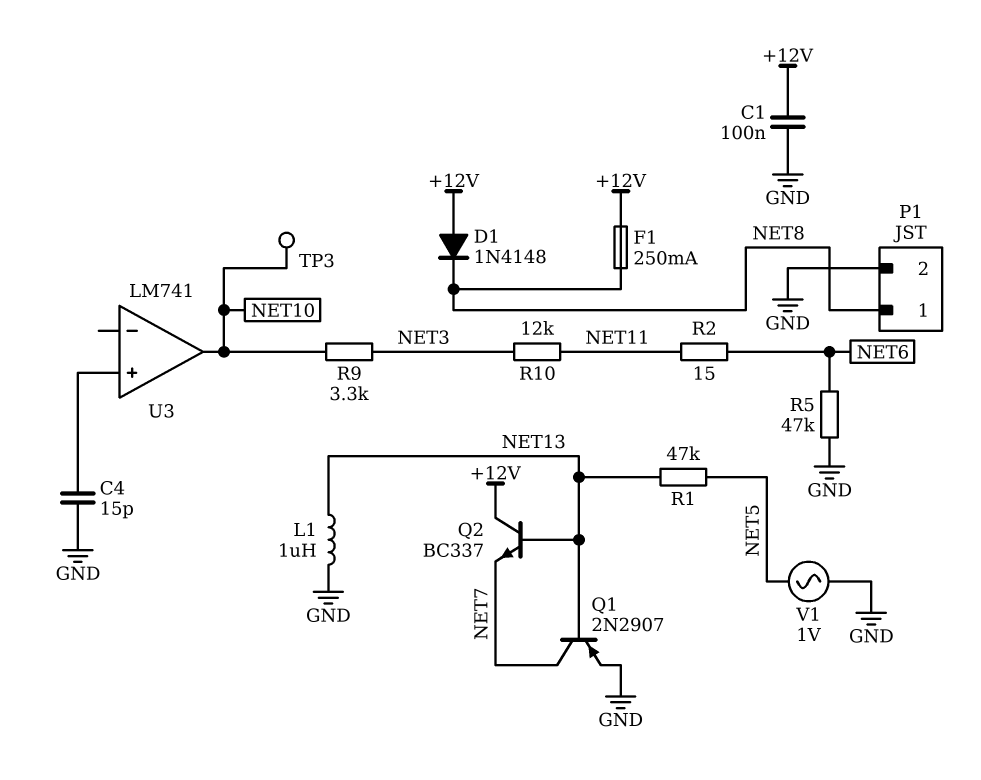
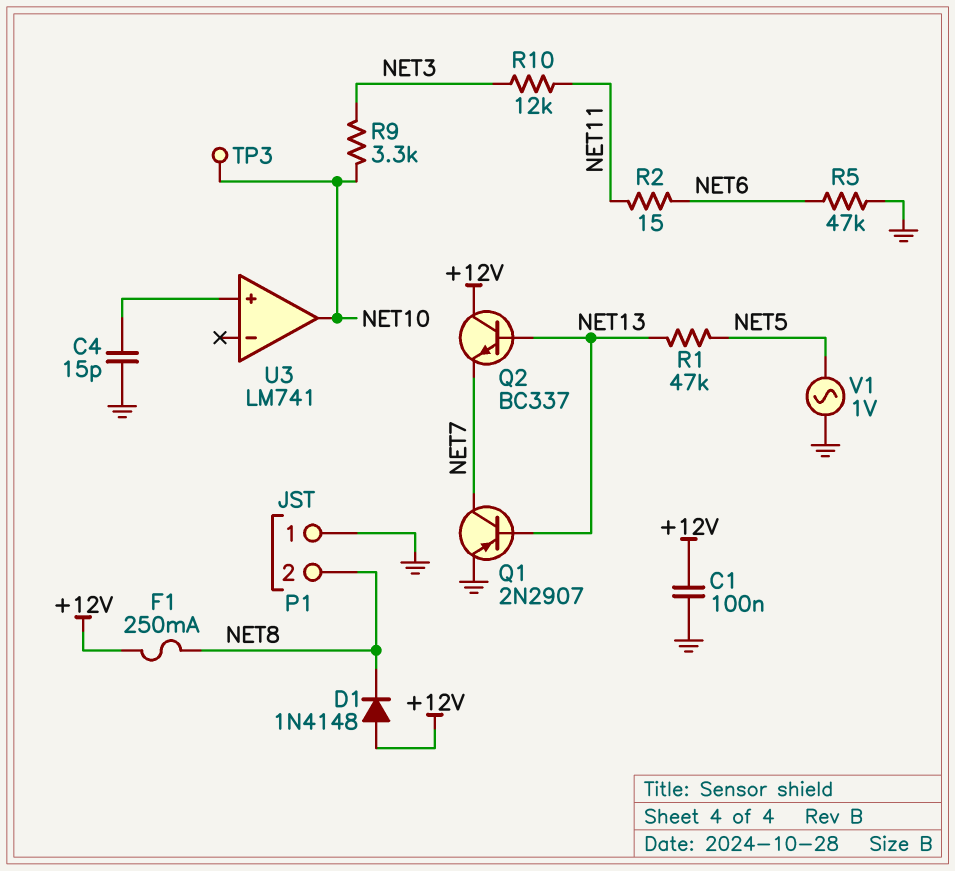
L1: 1uH (GND, NET13) -> none
P1 pin 1: NET8 -> GND
P1 pin 2: GND -> NET8

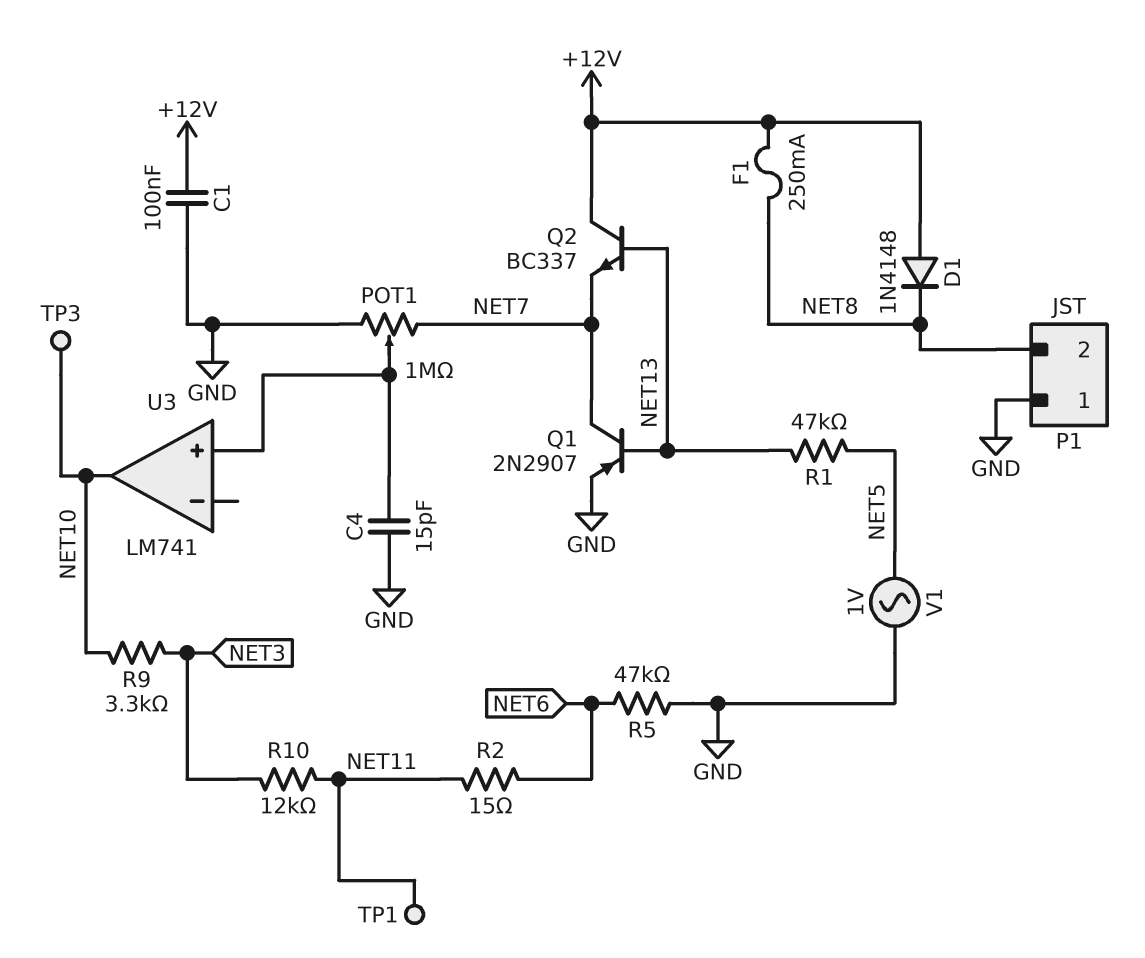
POT1: none -> 1M (GND, NET7, wiper U3/in+)
TP1: none -> test point (NET11)

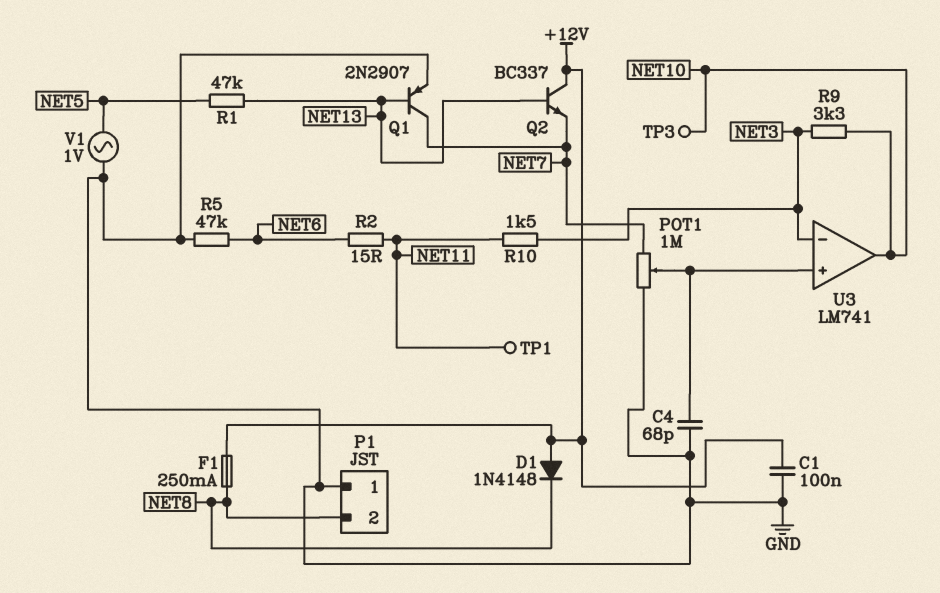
C4: 15pF (GND, U3/in+) -> 68pF (GND, U3/in+)
R10: 12k (NET3, NET11) -> 1.5k (NET3, NET11)
U3 pin in-: none -> NET3

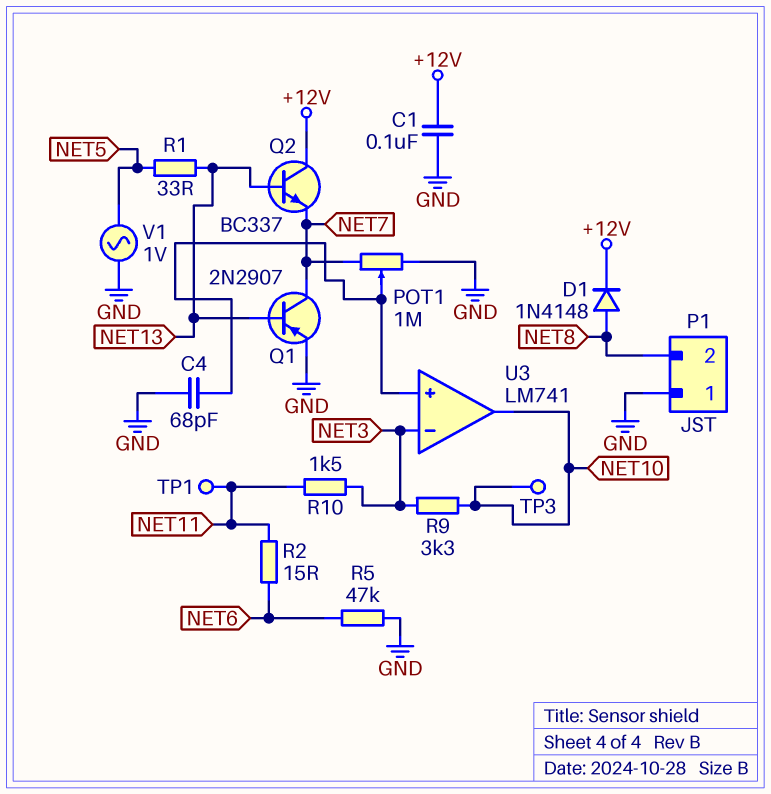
D1: diode 1N4148 (A +12V, K NET8) -> diode 1N4148 (A NET8, K +12V)
F1: 250mA (+12V, NET8) -> none
R1: 47k (NET5, NET13) -> 33 (NET5, NET13)

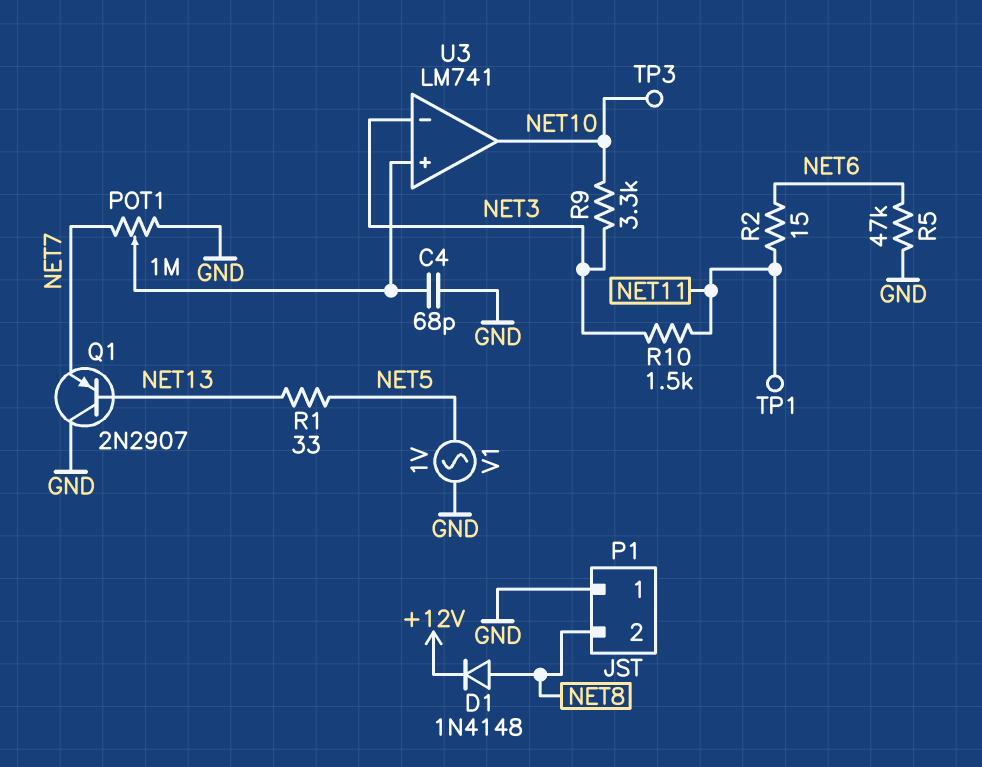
C1: 100nF (+12V, GND) -> none
Q1: PNP 2N2907 (B NET13, C NET7, E GND) -> PNP 2N2907 (B NET13, C GND, E NET7)
Q2: NPN BC337 (B NET13, C +12V, E NET7) -> none

